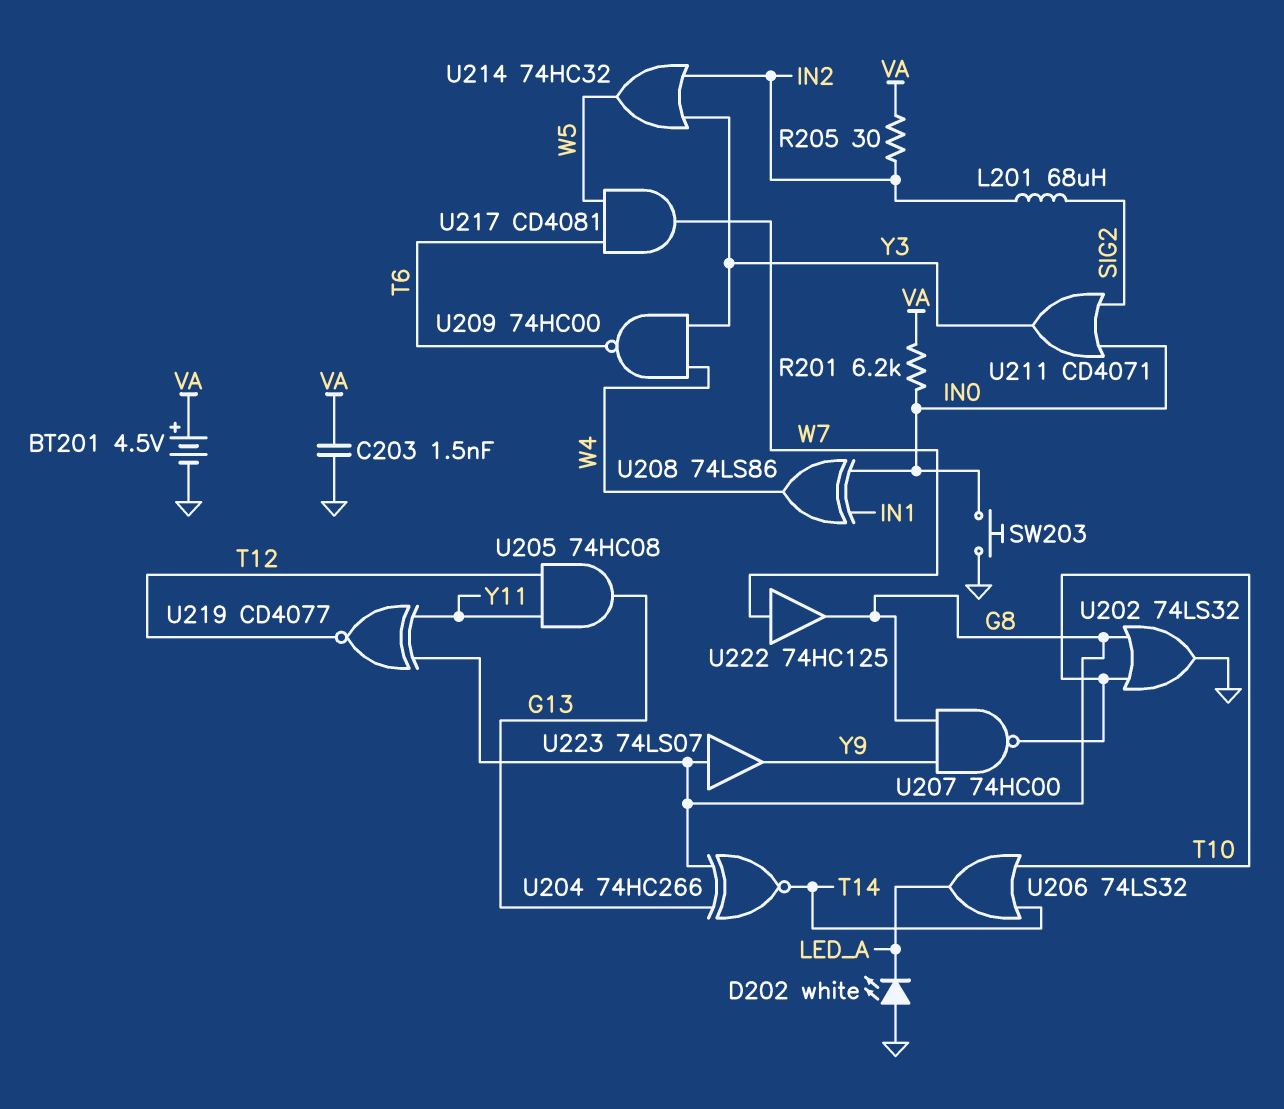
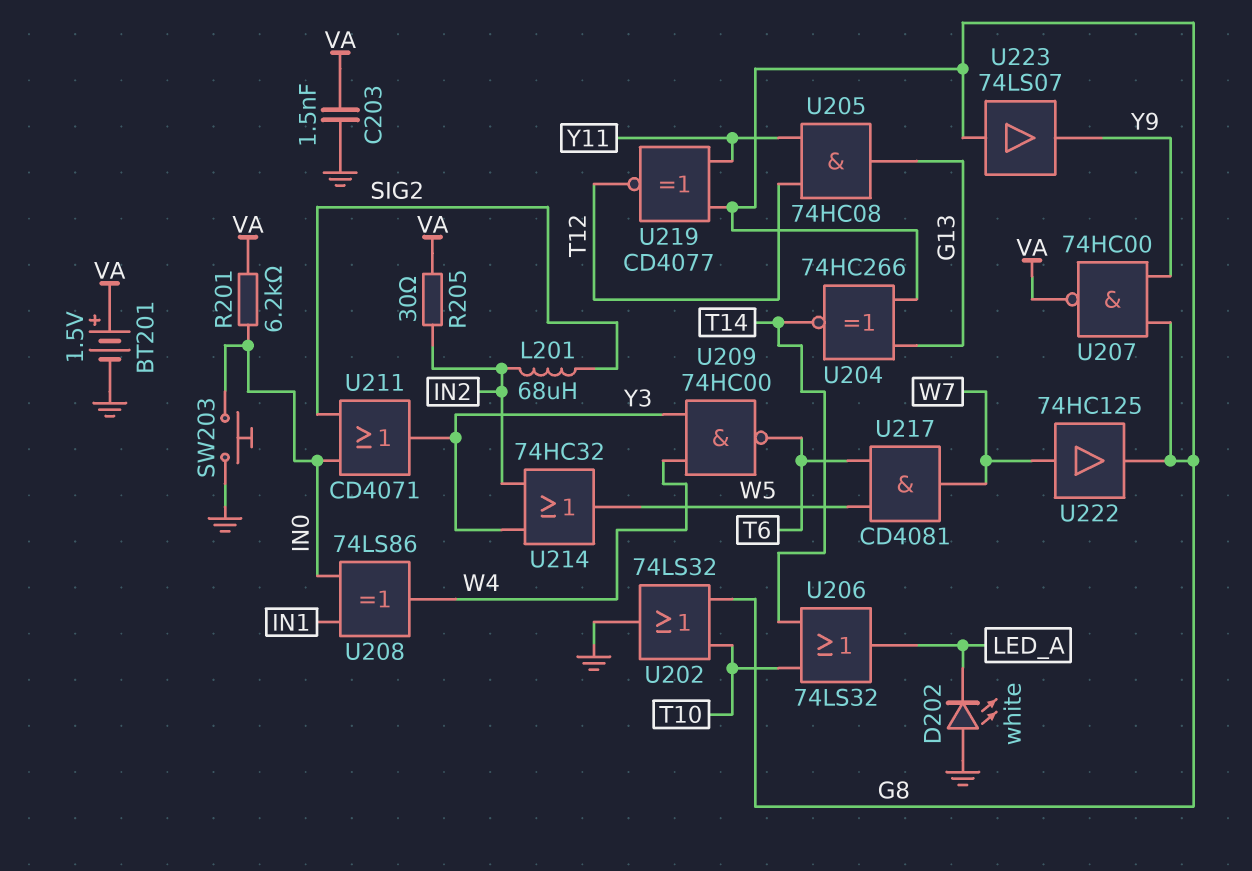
BT201: 4.5V (plus VA, minus GND) -> 1.5V (plus VA, minus GND)
U207: NAND 74HC00 (in G8, in Y9, out T10) -> NAND 74HC00 (in G8, in Y9, out VA)

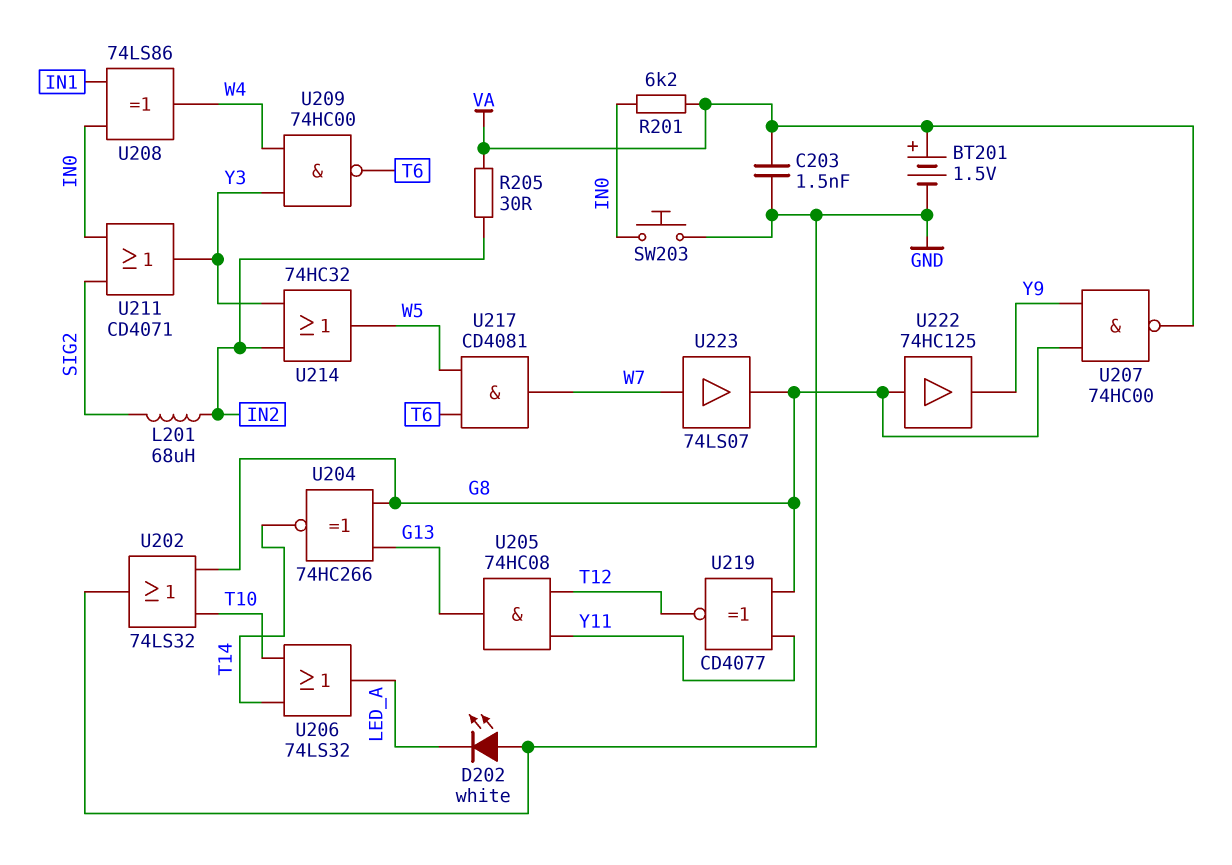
U222: buffer 74HC125 (in W7, out G8) -> buffer 74HC125 (in G8, out Y9)
U223: buffer 74LS07 (in G8, out Y9) -> buffer 74LS07 (in W7, out G8)

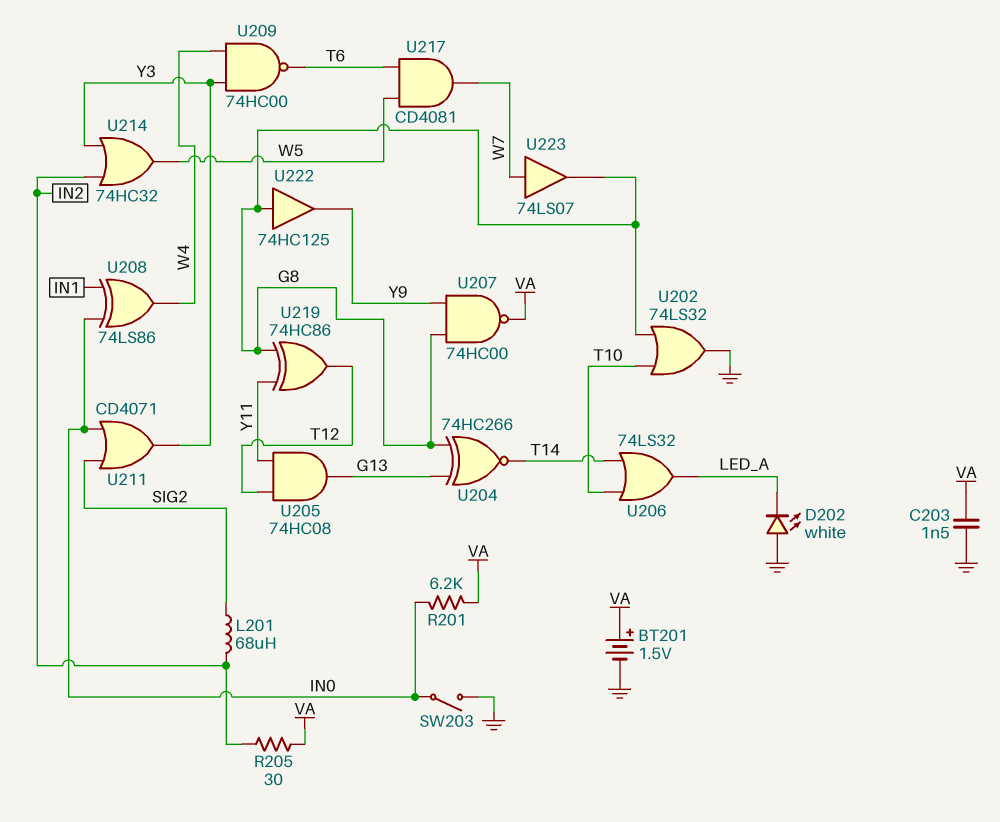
SW203: button (GND, IN0) -> switch (GND, IN0)
U219: XNOR CD4077 (in G8, in Y11, out T12) -> XOR 74HC86 (in G8, in Y11, out T12)

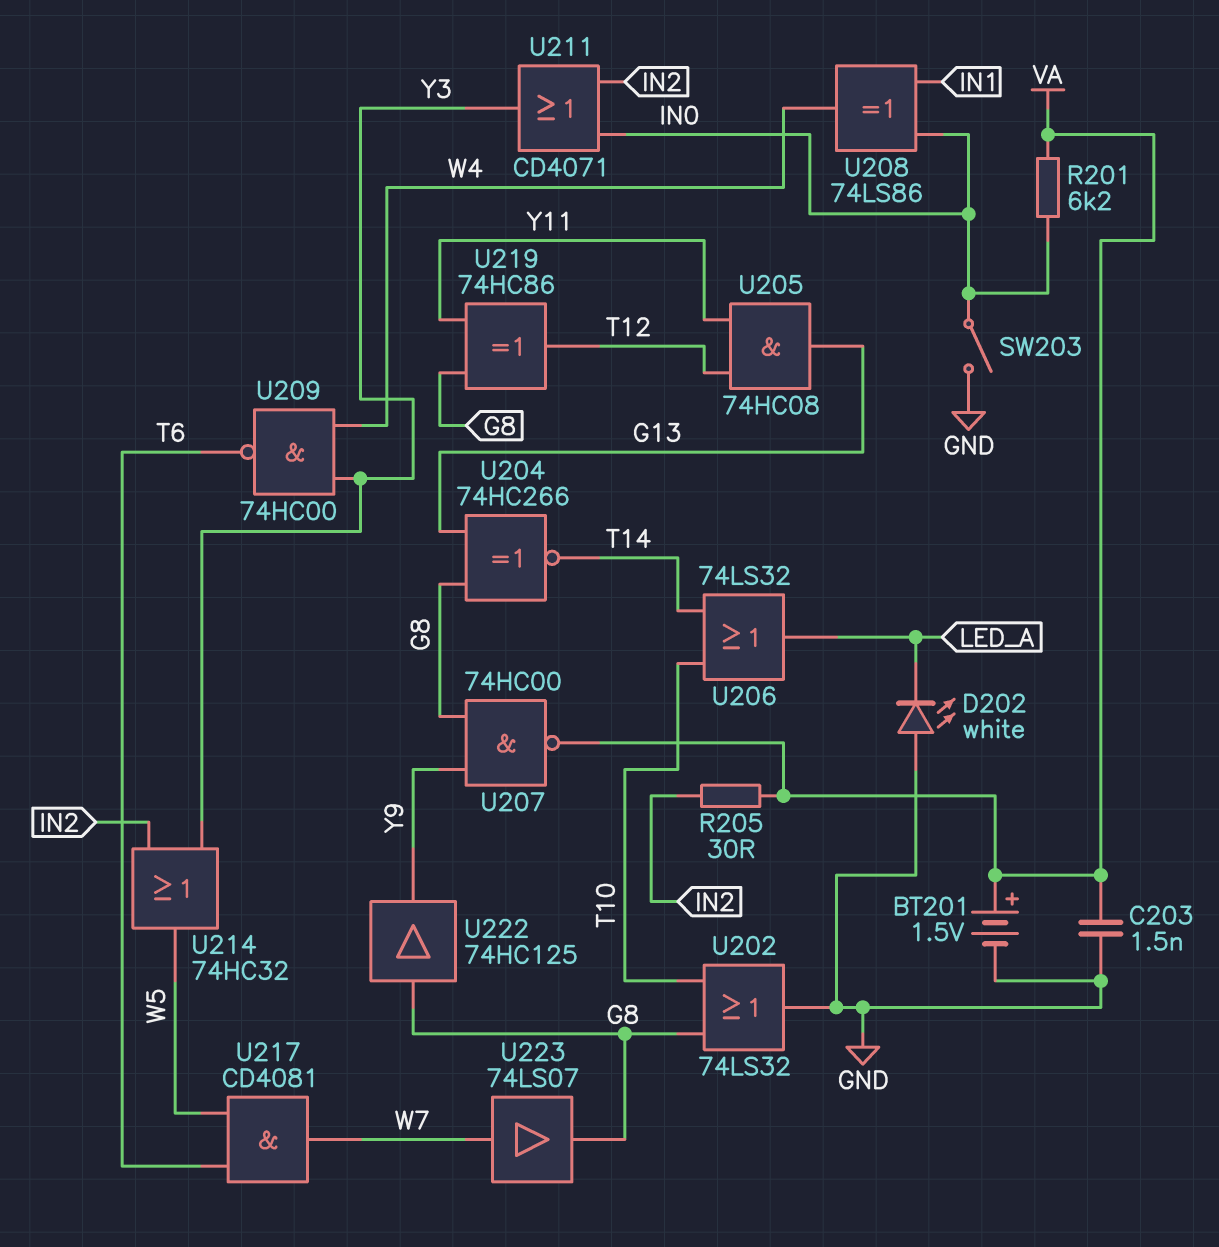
L201: 68uH (IN2, SIG2) -> none
U211: OR CD4071 (in IN0, in SIG2, out Y3) -> OR CD4071 (in IN0, in IN2, out Y3)

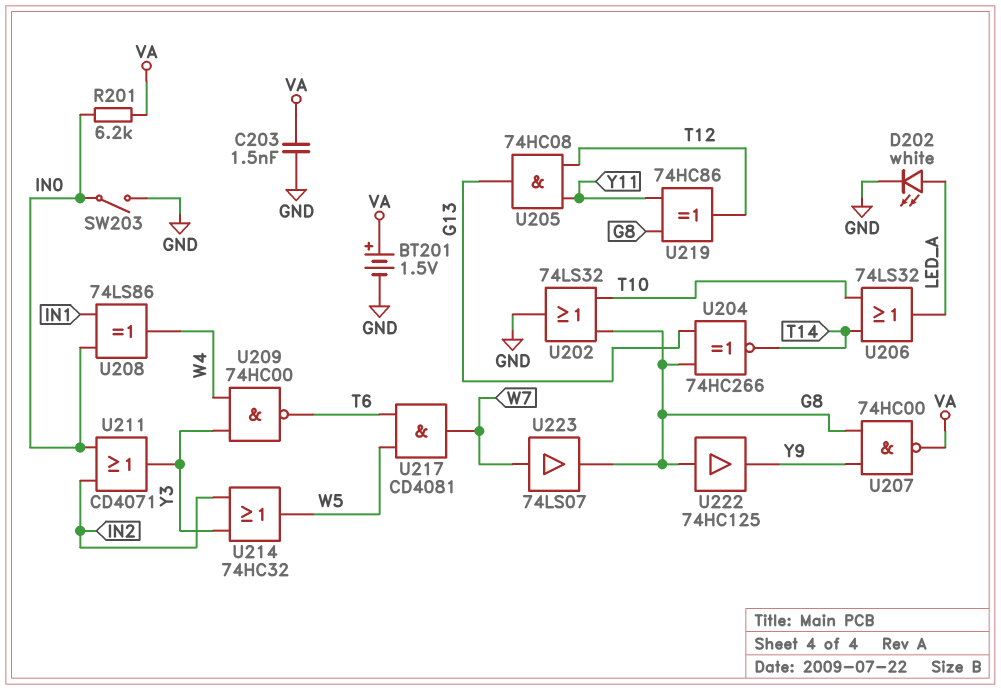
D202: LED white (A GND, K LED_A) -> LED white (A LED_A, K GND)
R205: 30 (IN2, VA) -> none

